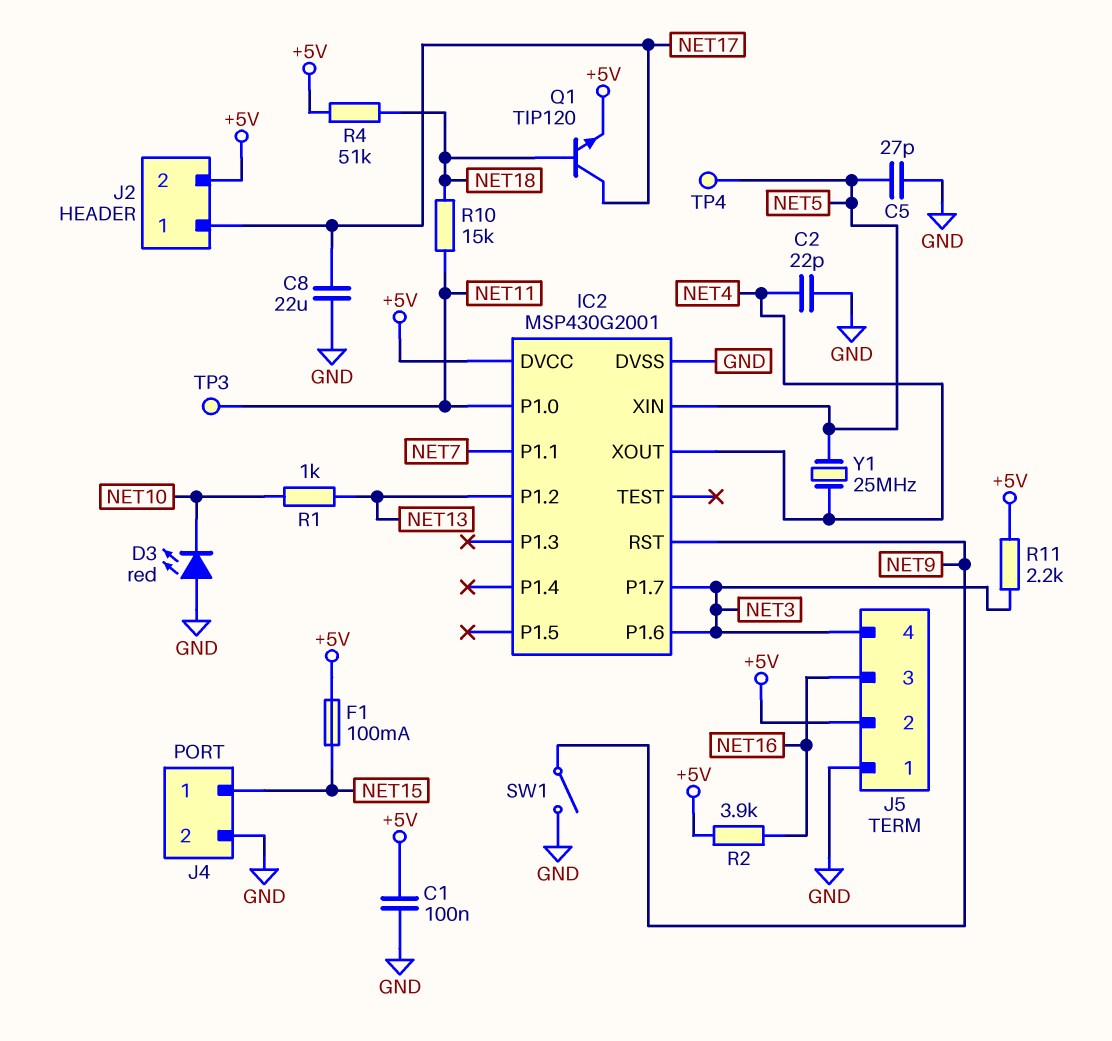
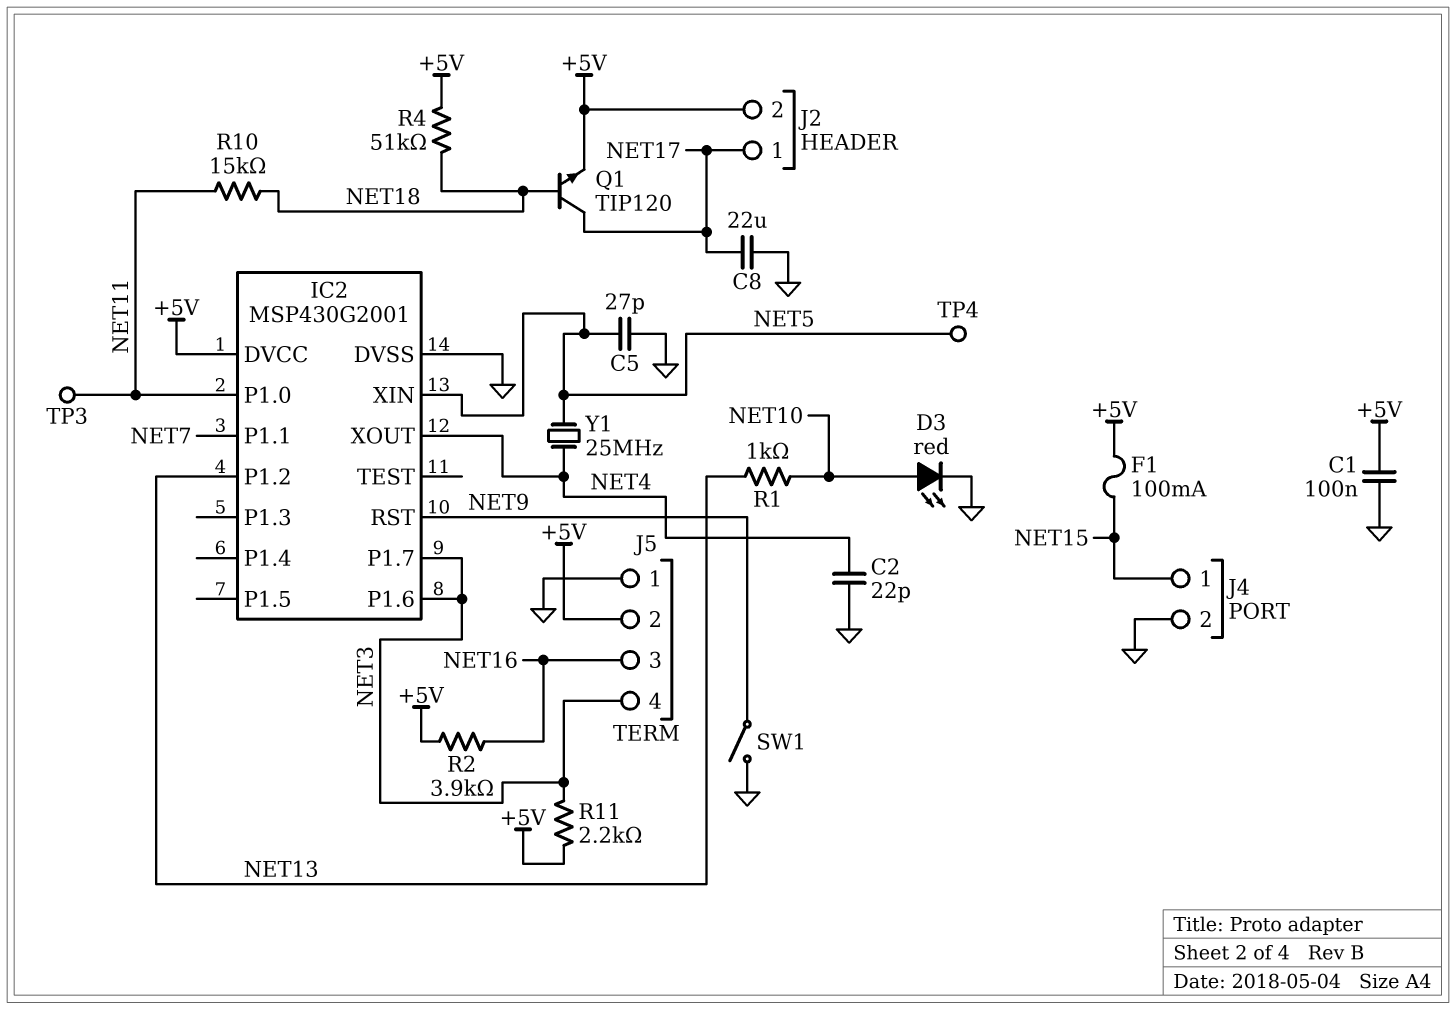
D3: LED red (A GND, K NET10) -> LED red (A NET10, K GND)

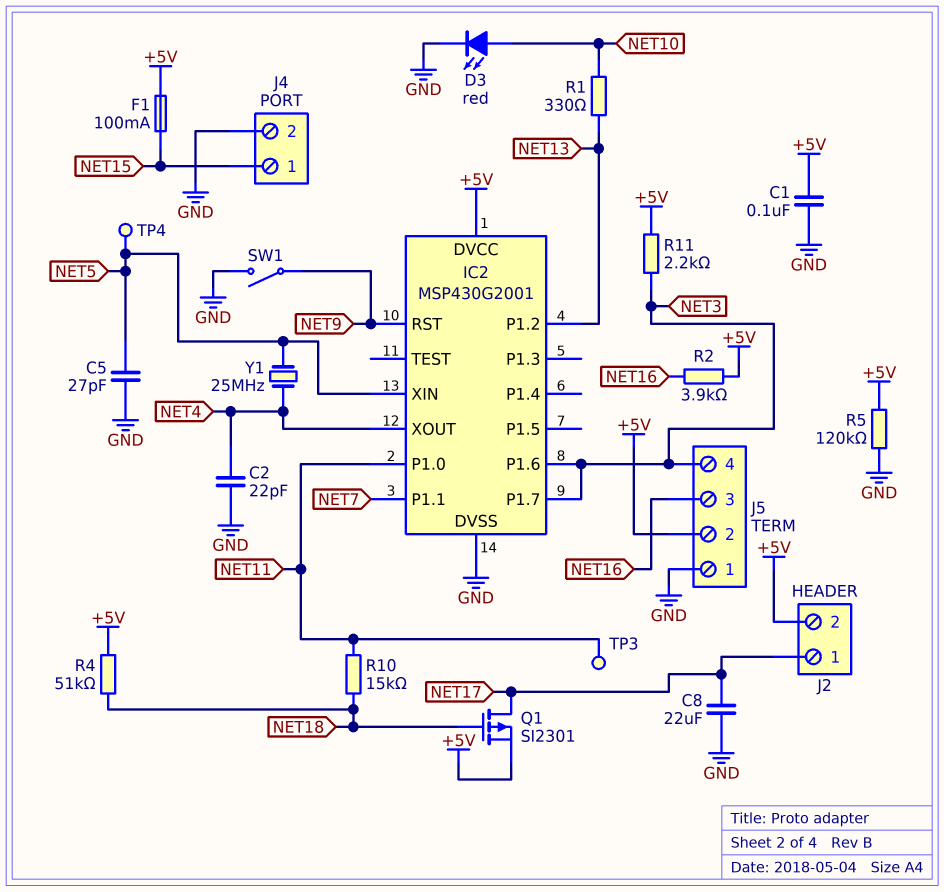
Q1: NPN TIP120 (B NET18, C NET17, E +5V) -> PMOS SI2301 (G NET18, D NET17, S +5V)
R1: 1k (NET10, NET13) -> 330 (NET10, NET13)
R5: none -> 120k (+5V, GND)

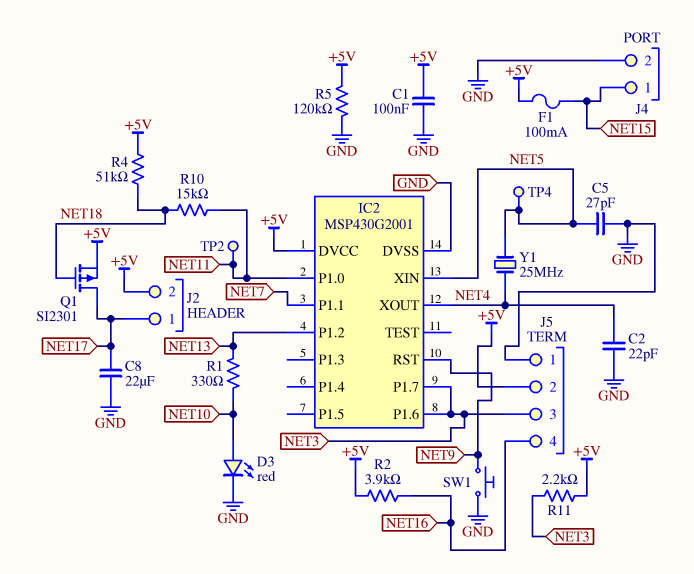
J5 pin 3: NET16 -> NET3
J5 pin 4: NET3 -> NET16
SW1: switch (GND, NET9) -> button (GND, NET9)
TP2: none -> test point (NET11)
TP3: test point (NET11) -> none

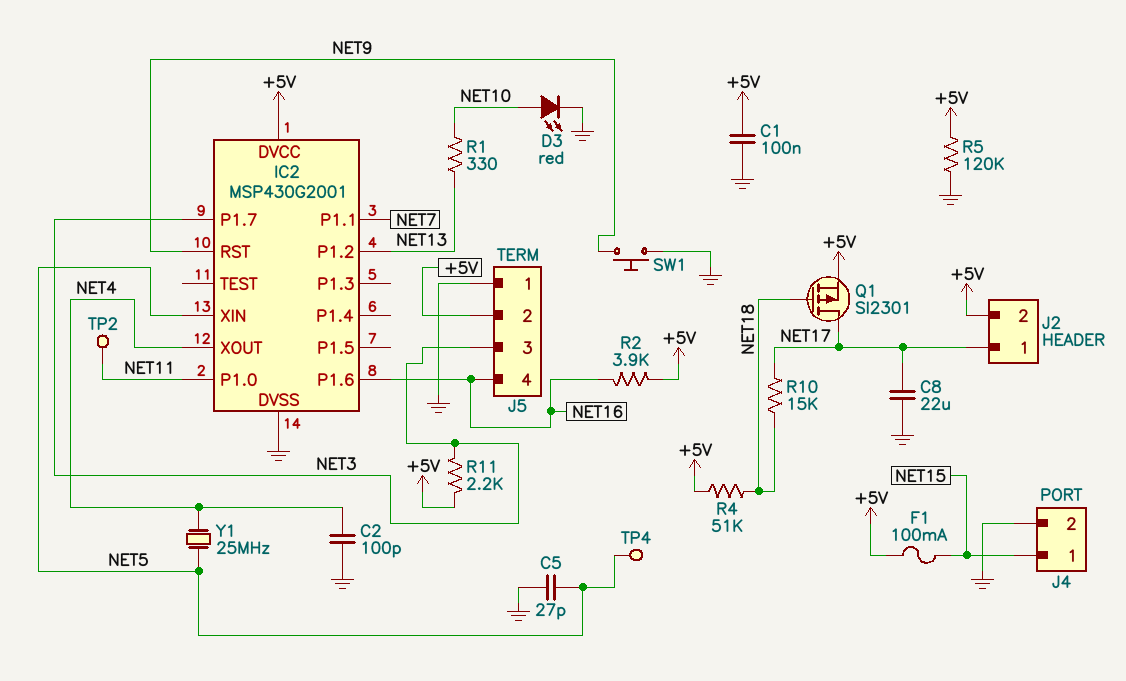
C2: 22pF (GND, NET4) -> 100pF (GND, NET4)
IC2 pin P1.6: NET3 -> NET16
R10: 15k (NET11, NET18) -> 15k (NET17, NET18)

